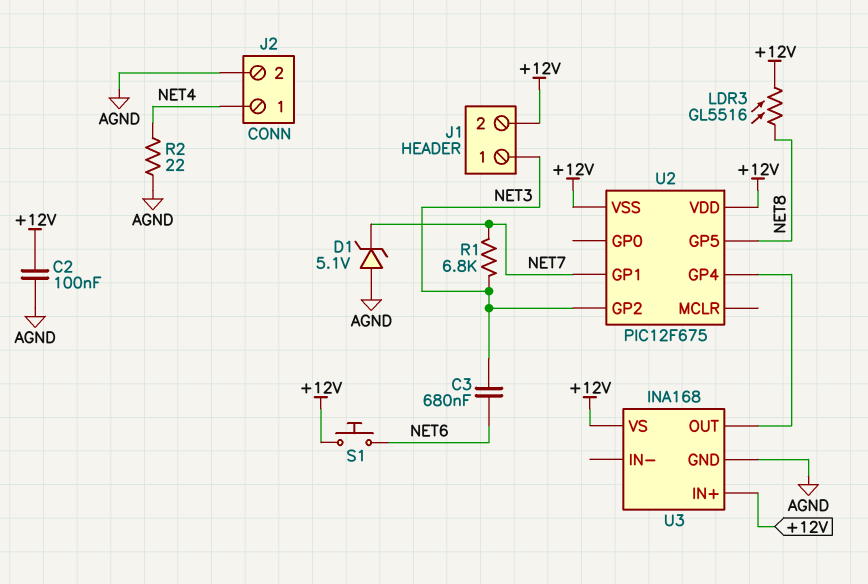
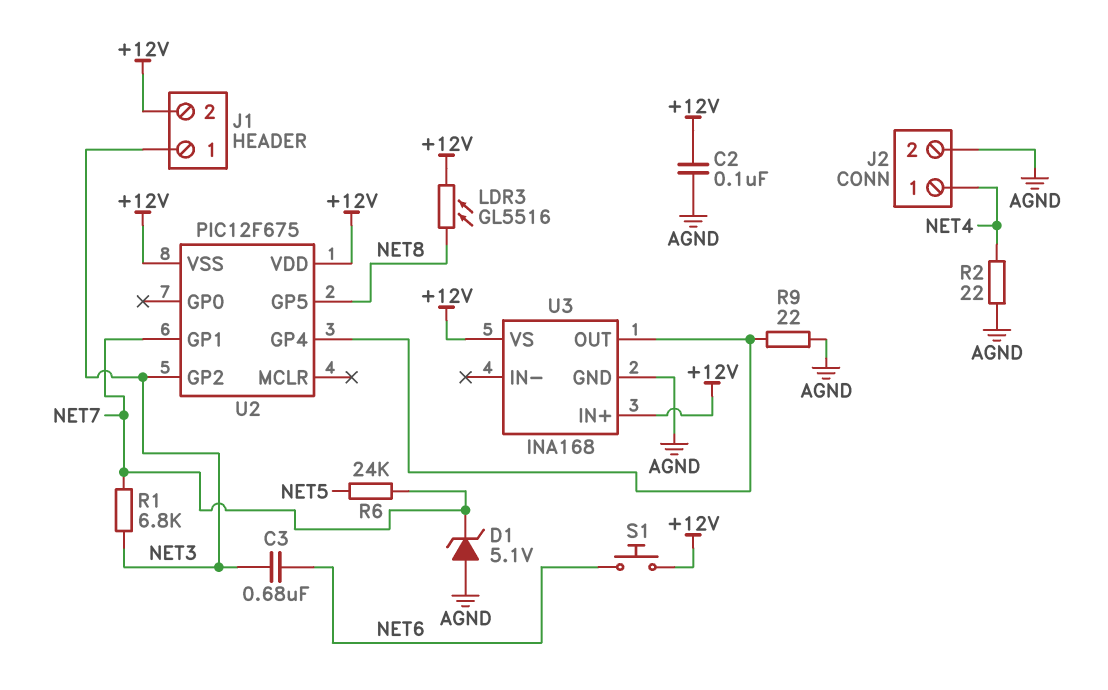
R6: none -> 24k (NET5, NET7)
R9: none -> 22 (AGND, U2/GP4)

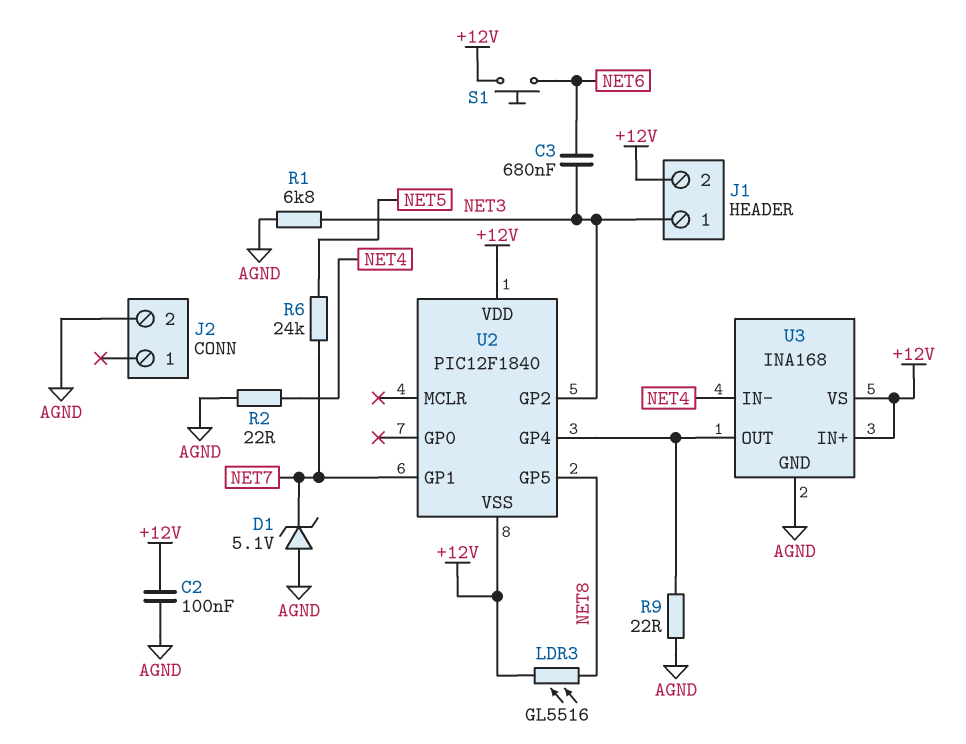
J2 pin 1: NET4 -> none
R1: 6.8k (NET3, NET7) -> 6.8k (AGND, NET3)
U2: PIC12F675 -> PIC12F1840
U3 pin IN-: none -> NET4

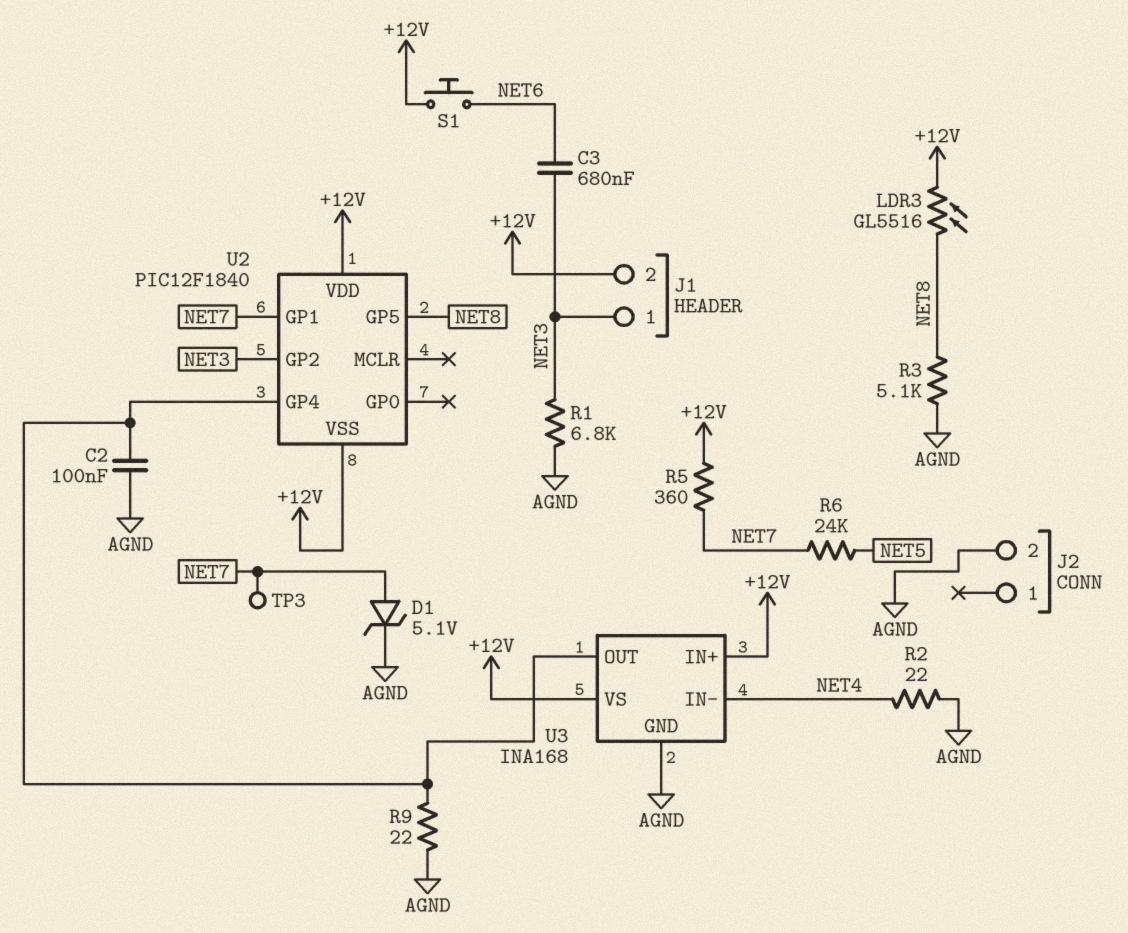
C2: 100nF (+12V, AGND) -> 100nF (AGND, U2/GP4)
D1: zener 5.1V (A AGND, K NET7) -> zener 5.1V (A NET7, K AGND)
R3: none -> 5.1k (AGND, NET8)
R5: none -> 360 (+12V, NET7)
TP3: none -> test point (NET7)

